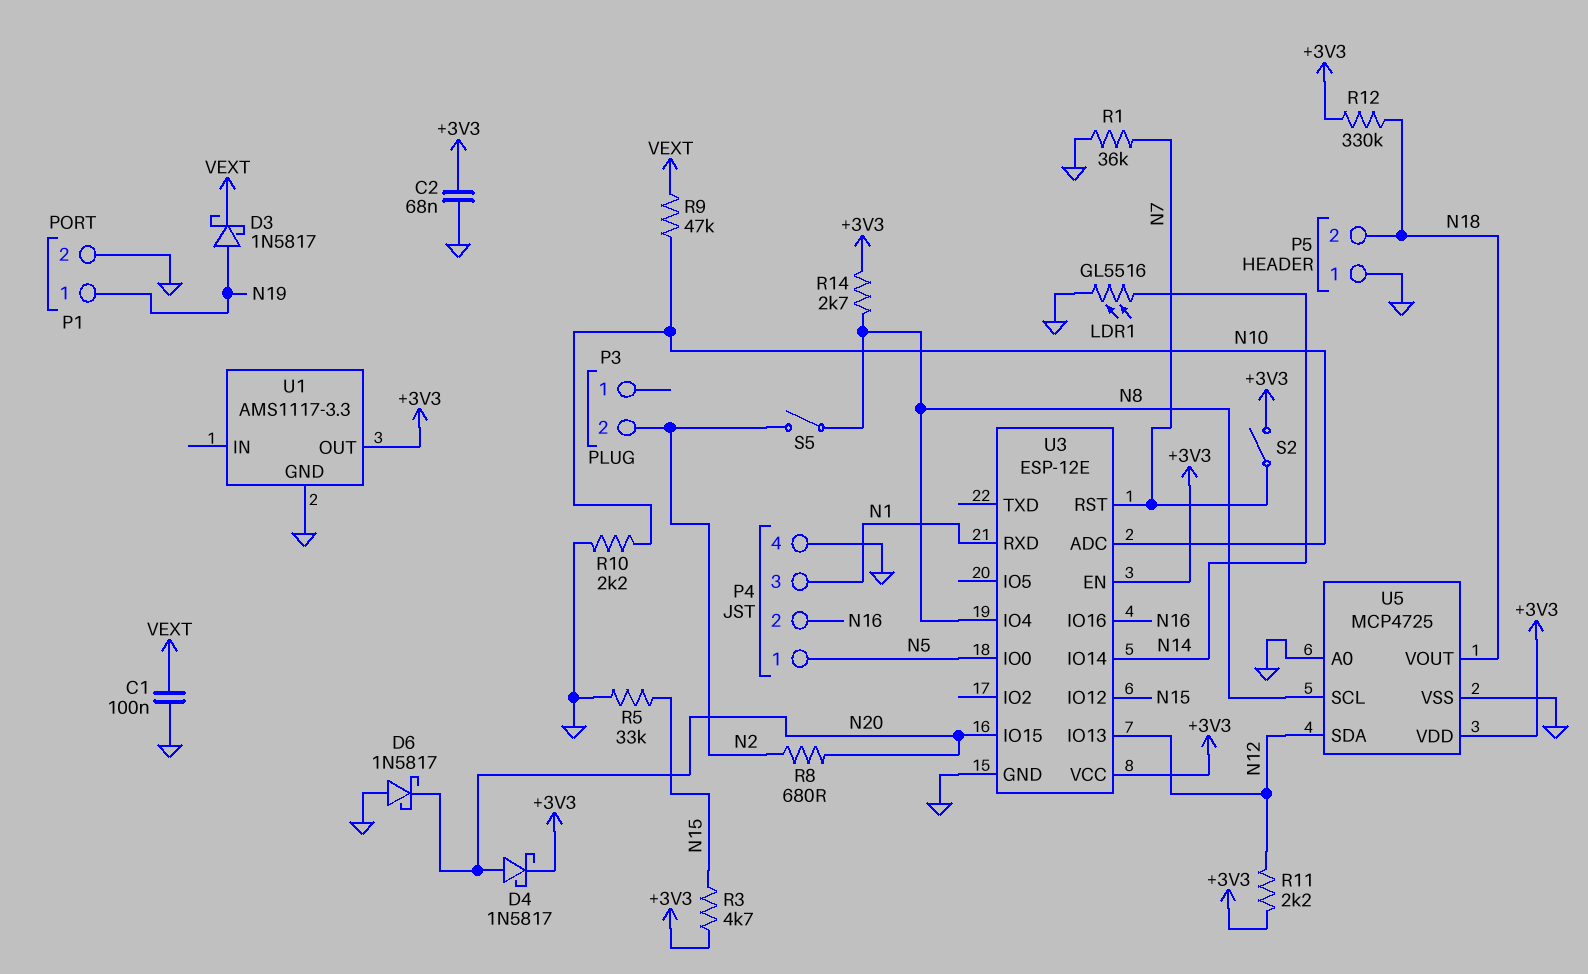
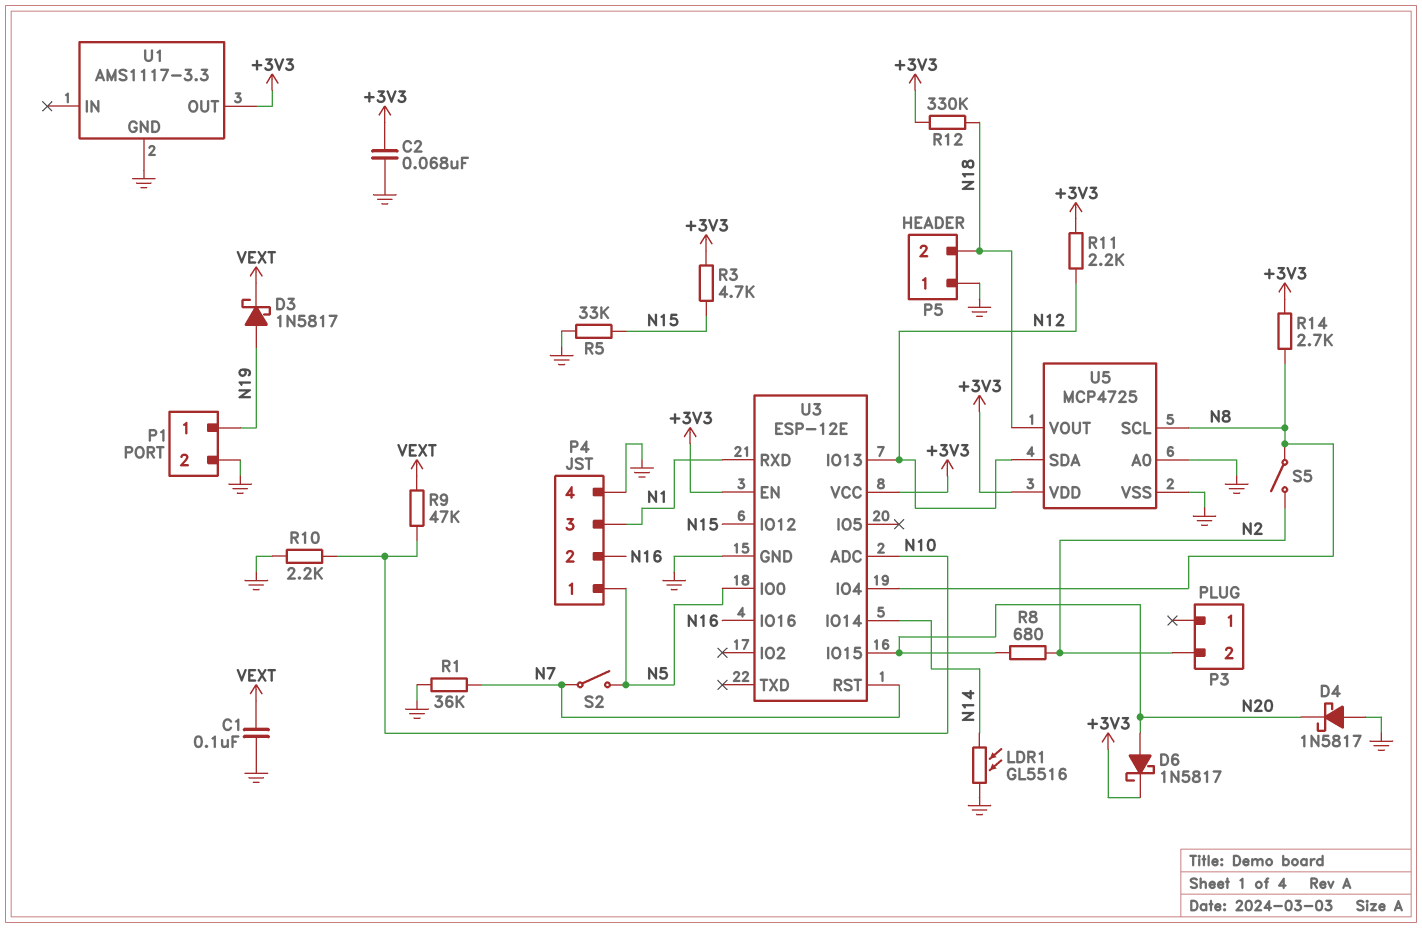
D4: schottky 1N5817 (A N20, K +3V3) -> schottky 1N5817 (A GND, K N20)
D6: schottky 1N5817 (A GND, K N20) -> schottky 1N5817 (A N20, K +3V3)
S2: switch (+3V3, N7) -> switch (N5, N7)

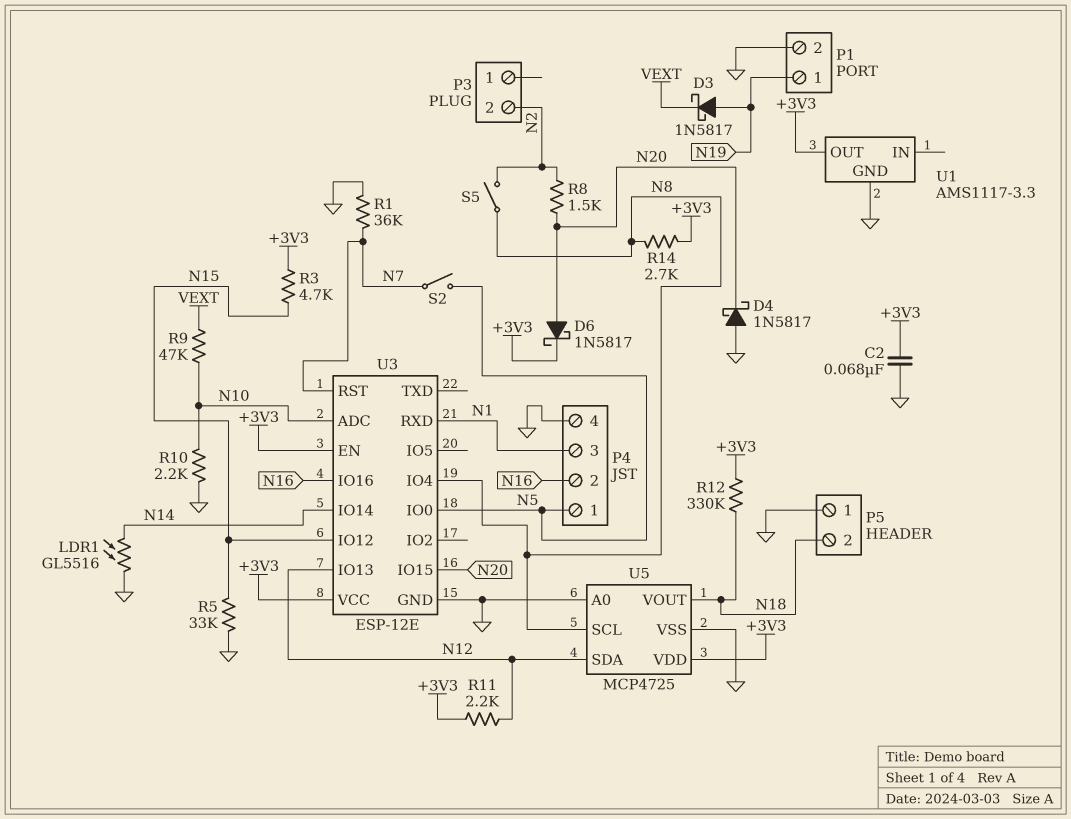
C1: 100nF (GND, VEXT) -> none
R8: 680 (N2, N20) -> 1.5k (N2, N20)

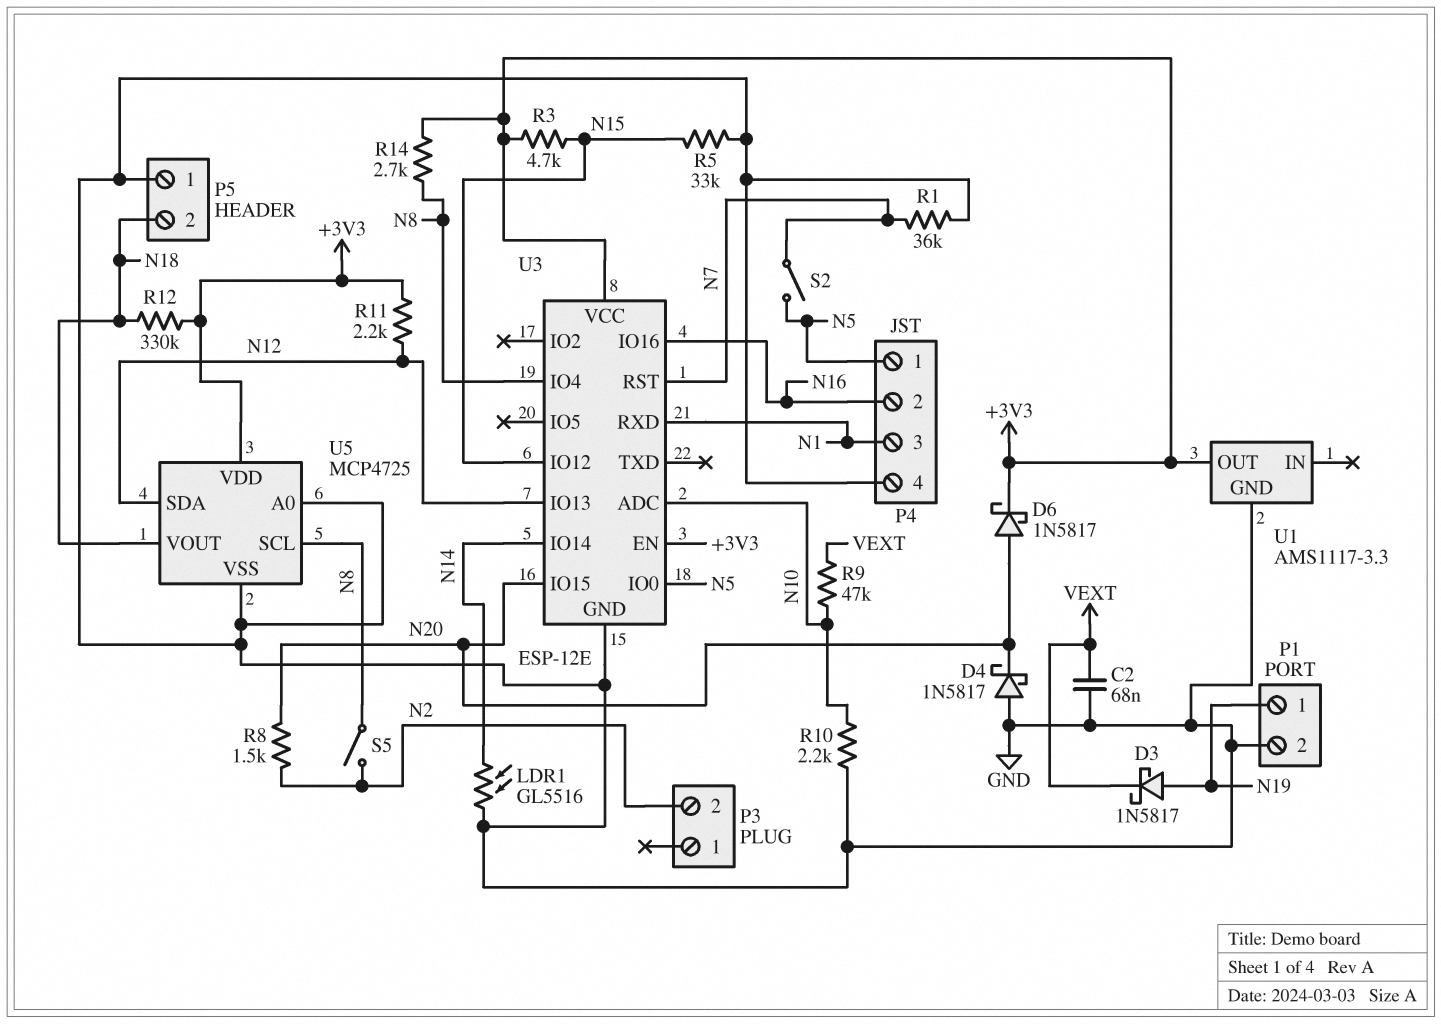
C2: 68nF (+3V3, GND) -> 68nF (GND, VEXT)

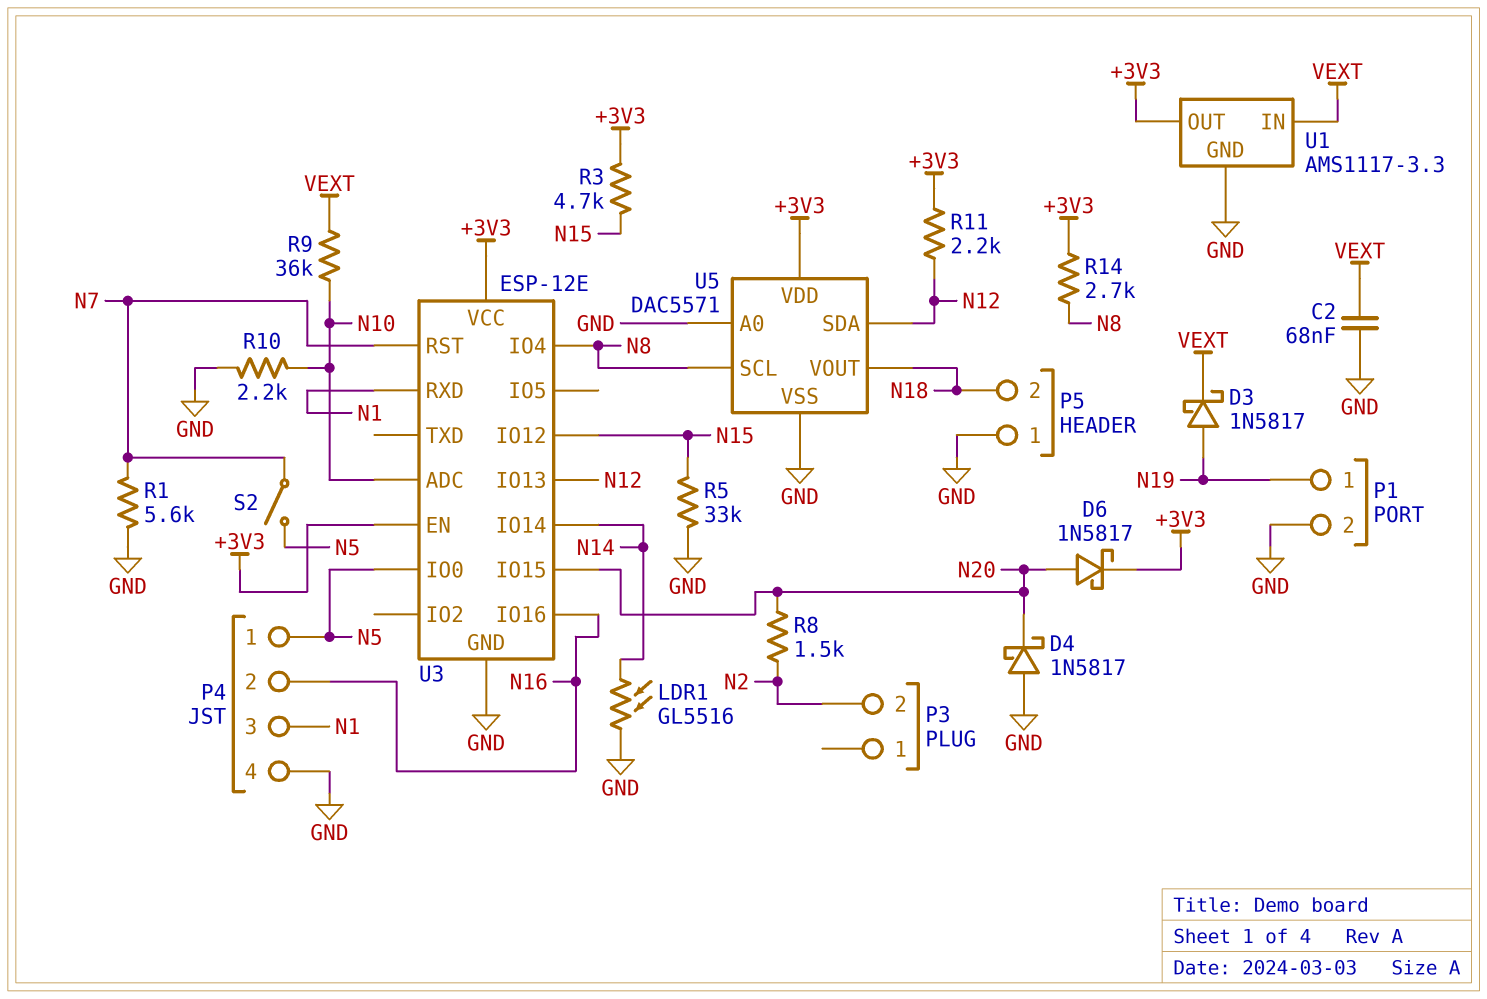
R1: 36k (GND, N7) -> 5.6k (GND, N7)
R9: 47k (N10, VEXT) -> 36k (N10, VEXT)
R12: 330k (+3V3, N18) -> none
S5: switch (N2, N8) -> none
U1 pin IN: none -> VEXT
U5: MCP4725 -> DAC5571

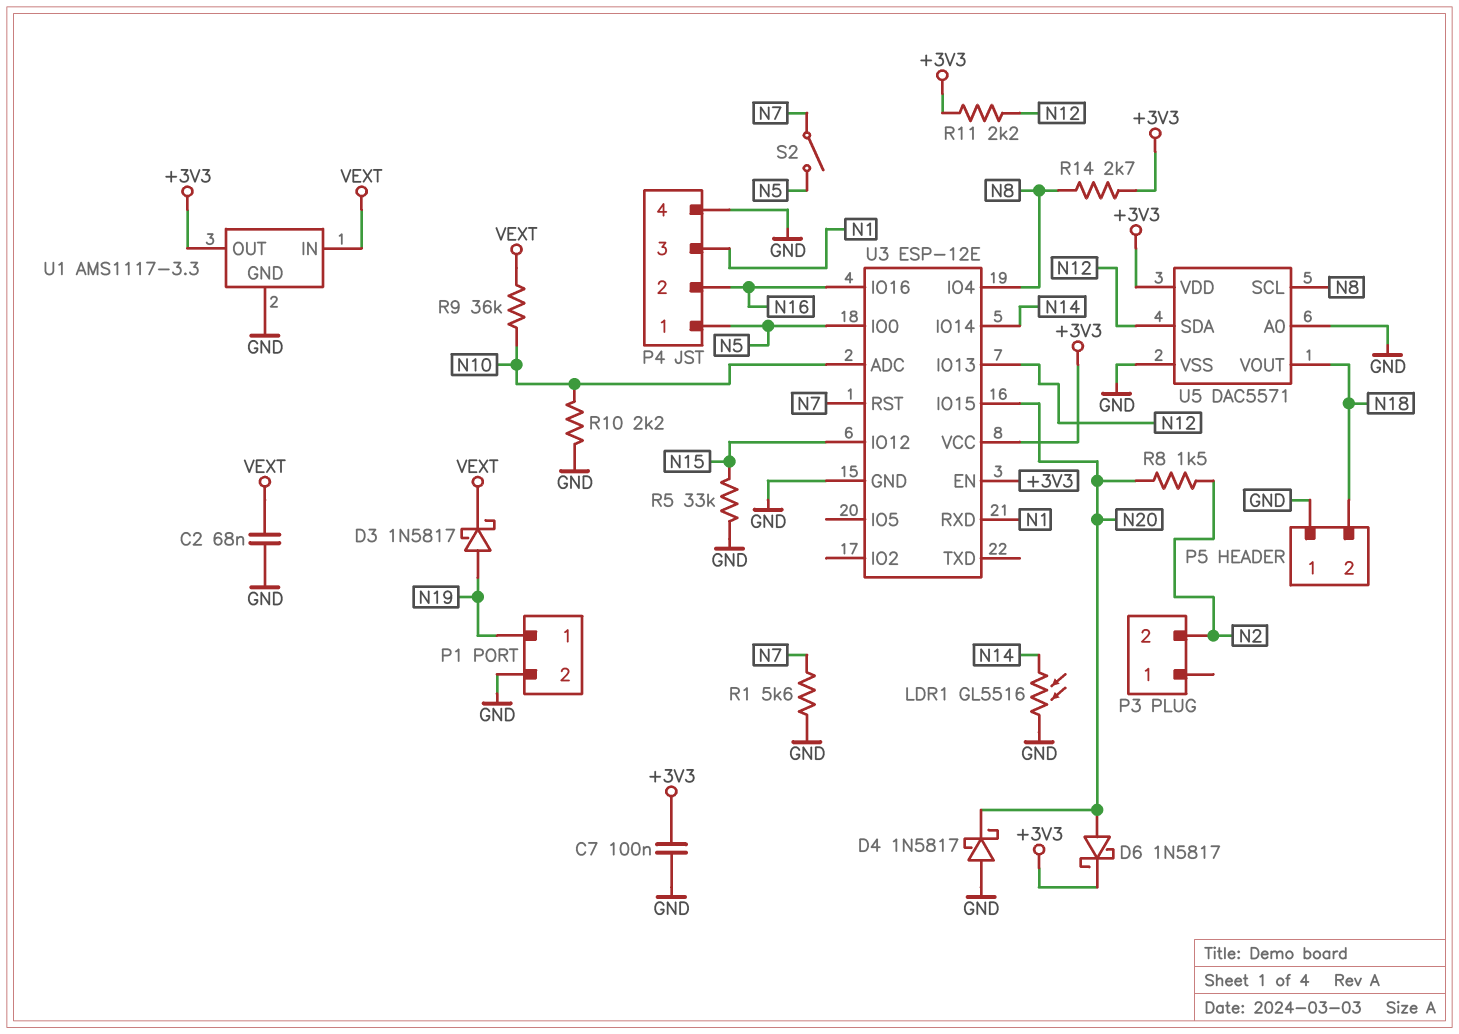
C7: none -> 100nF (+3V3, GND)
R3: 4.7k (+3V3, N15) -> none

